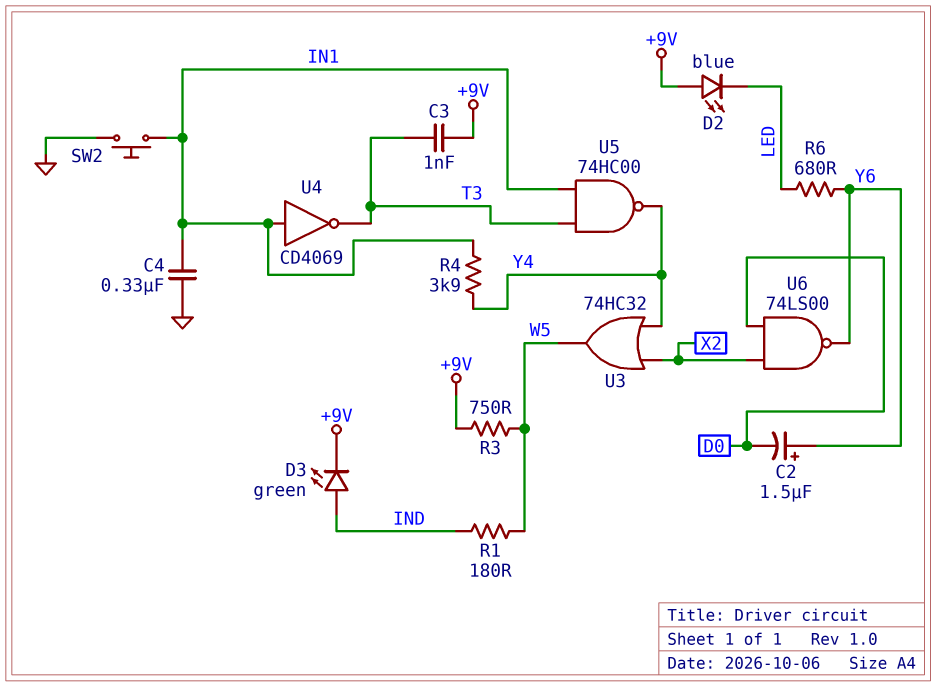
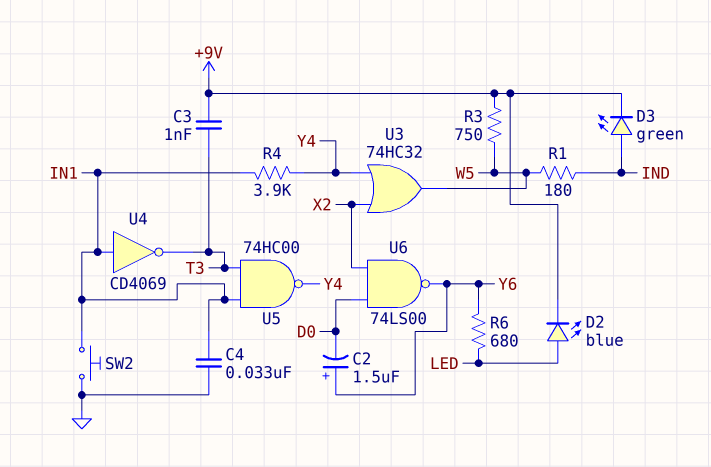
C4: 330nF (GND, IN1) -> 33nF (GND, IN1)
D2: LED blue (A +9V, K LED) -> LED blue (A LED, K +9V)

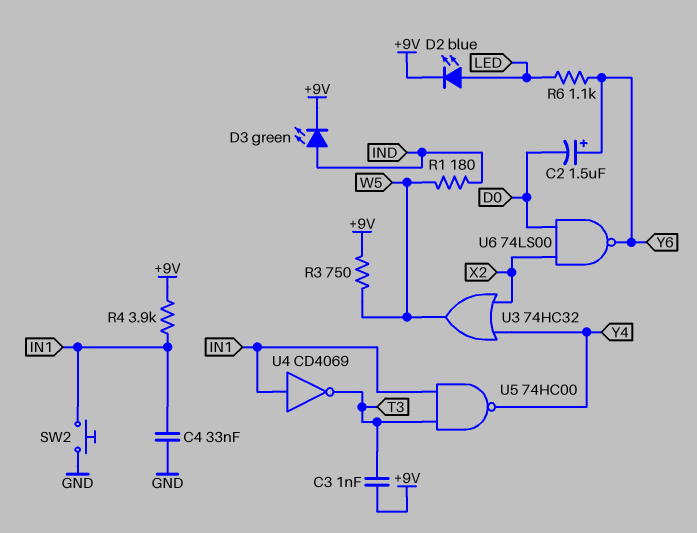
R4: 3.9k (IN1, Y4) -> 3.9k (+9V, IN1)
R6: 680 (LED, Y6) -> 1.1k (LED, Y6)

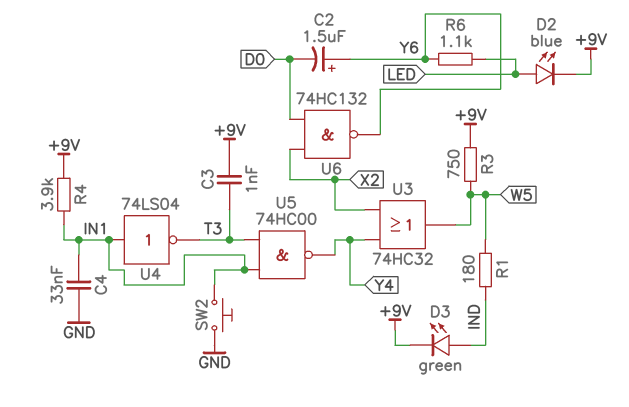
U4: NOT CD4069 (in IN1, out T3) -> NOT 74LS04 (in IN1, out T3)
U6: NAND 74LS00 (in D0, in X2, out Y6) -> NAND 74HC132 (in D0, in X2, out Y6)

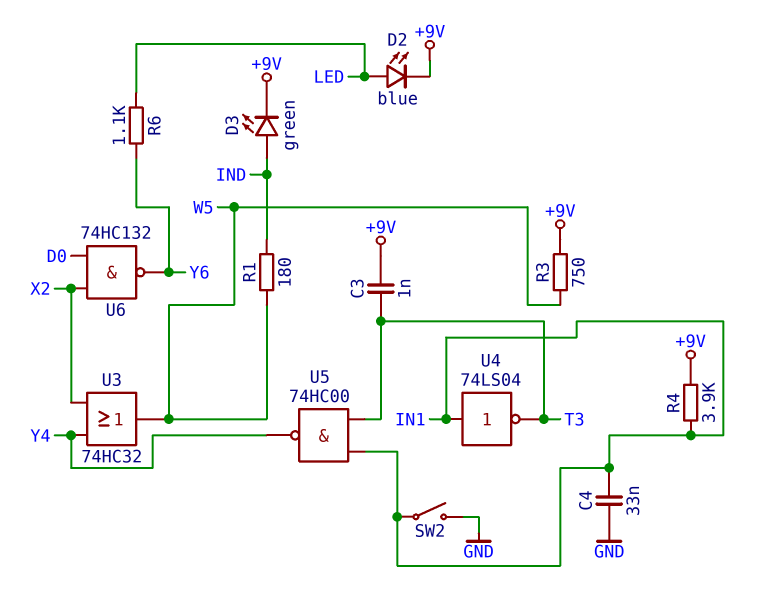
C2: 1.5uF (plus Y6, minus D0) -> none
SW2: button (GND, IN1) -> switch (GND, IN1)

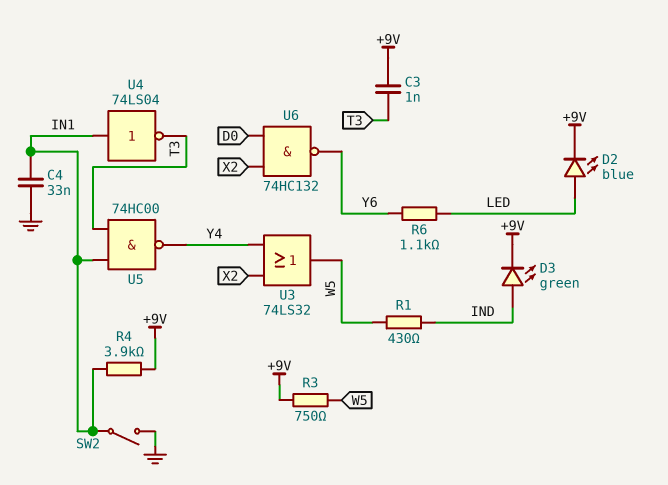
R1: 180 (IND, W5) -> 430 (IND, W5)
U3: OR 74HC32 (in X2, in Y4, out W5) -> OR 74LS32 (in X2, in Y4, out W5)

